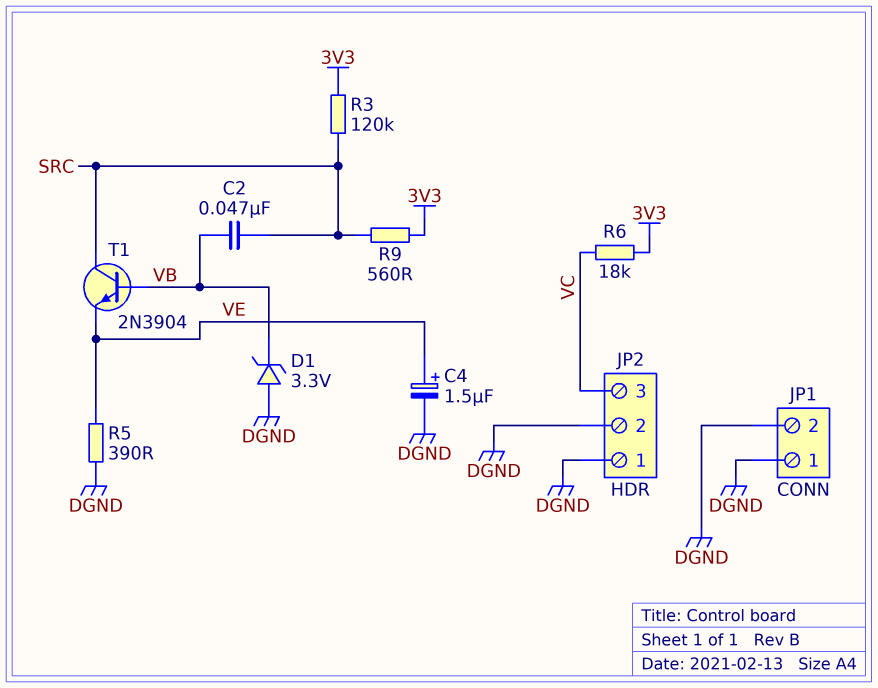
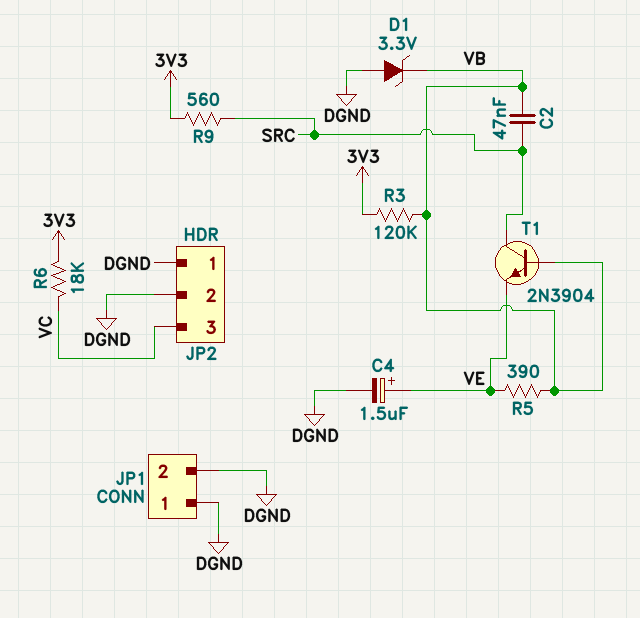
R3: 120k (3V3, SRC) -> 120k (3V3, VB)
R5: 390 (DGND, VE) -> 390 (VB, VE)

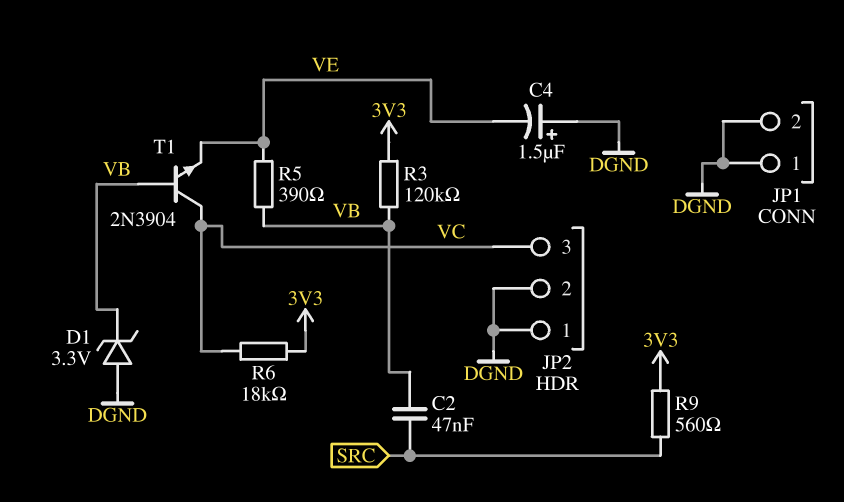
C4: 1.5uF (plus VE, minus DGND) -> 1.5uF (plus DGND, minus VE)
T1: NPN 2N3904 (B VB, C SRC, E VE) -> NPN 2N3904 (B VB, C VC, E VE)

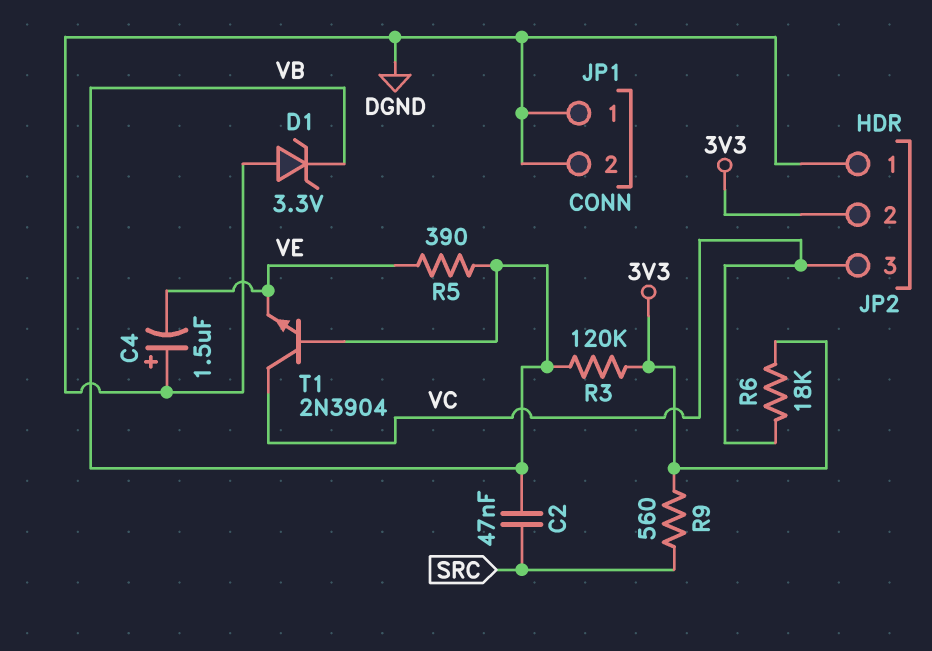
JP2 pin 2: DGND -> 3V3

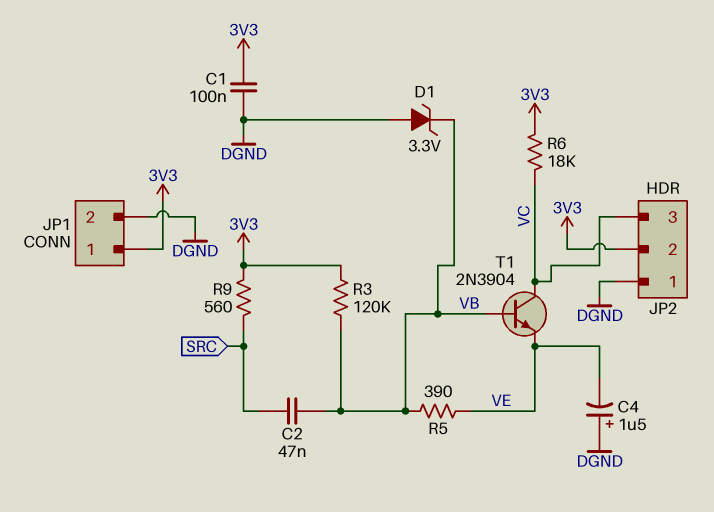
C1: none -> 100nF (3V3, DGND)
JP1 pin 1: DGND -> 3V3

